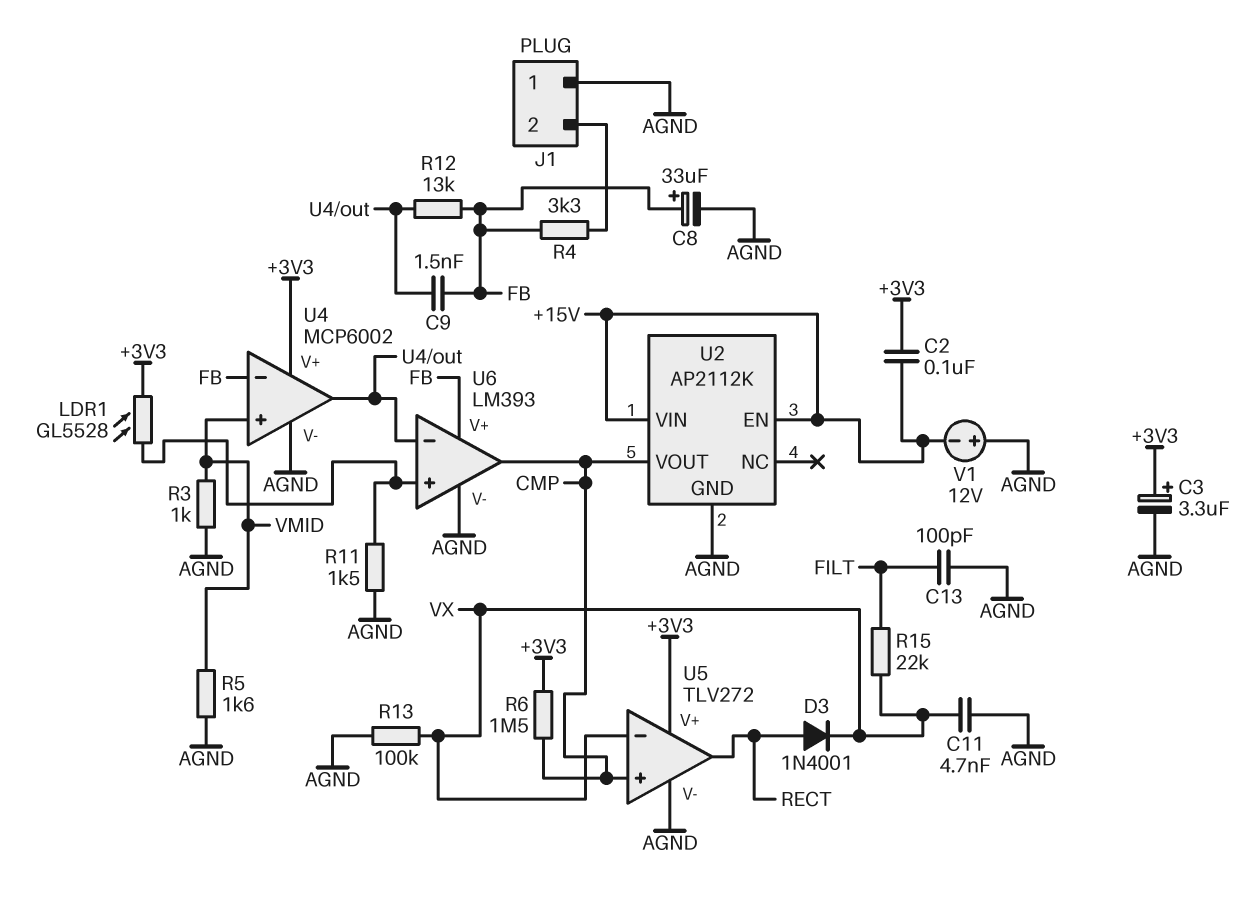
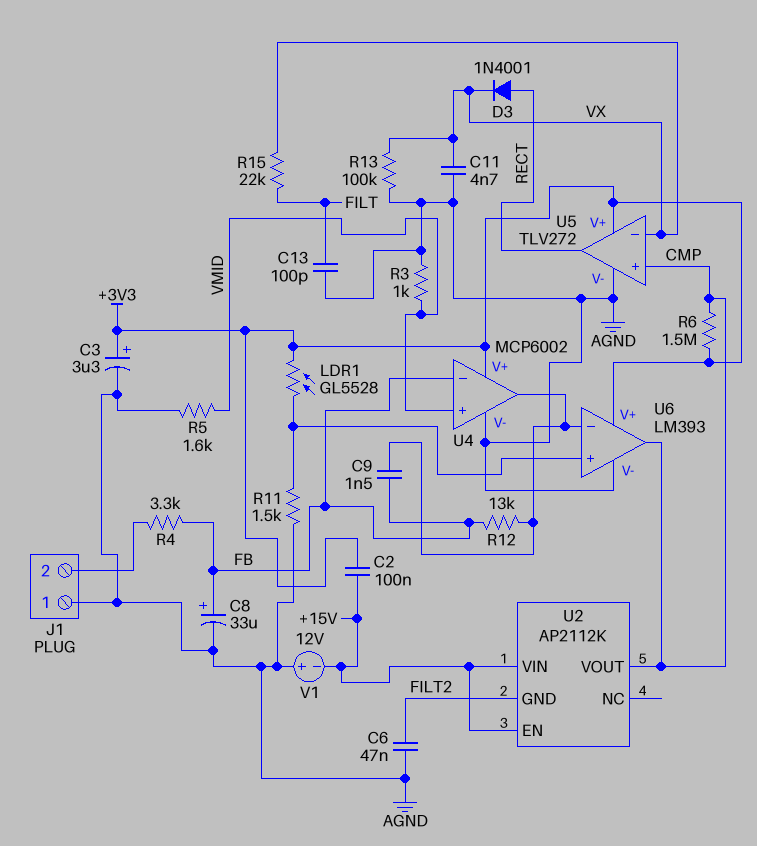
C6: none -> 47nF (AGND, FILT2)
U2 pin GND: AGND -> FILT2
U6 pin V+: FB -> +3V3

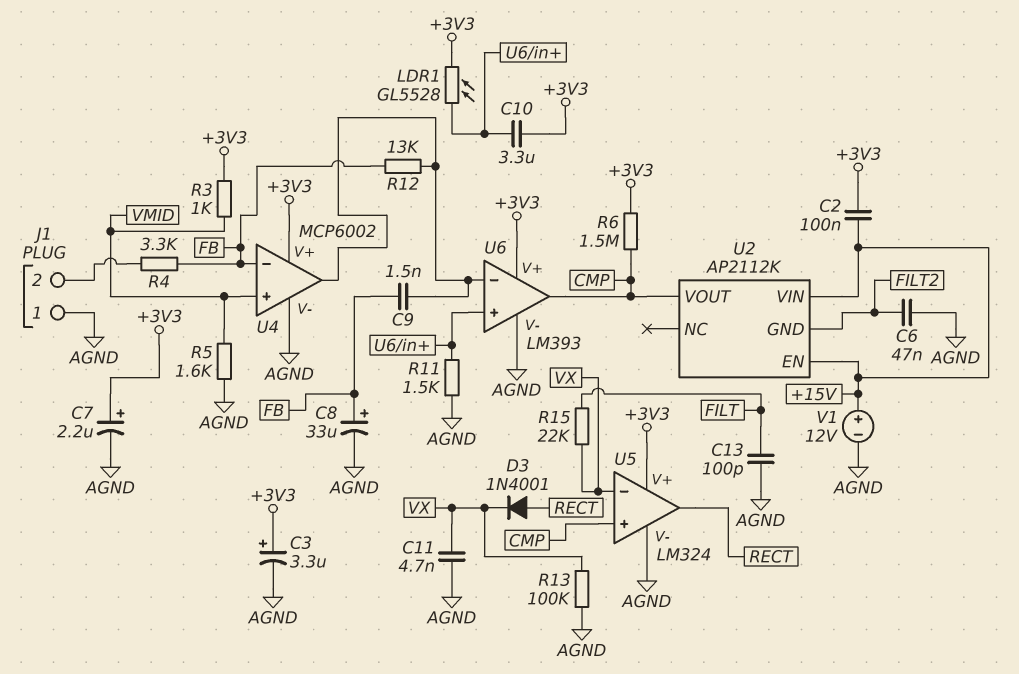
C7: none -> 2.2uF (plus +3V3, minus AGND)
C10: none -> 3.3uF (+3V3, U6/in+)
R3: 1k (AGND, VMID) -> 1k (+3V3, VMID)
U5: TLV272 -> LM324
V1: 12V (plus AGND, minus +15V) -> 12V (plus +15V, minus AGND)

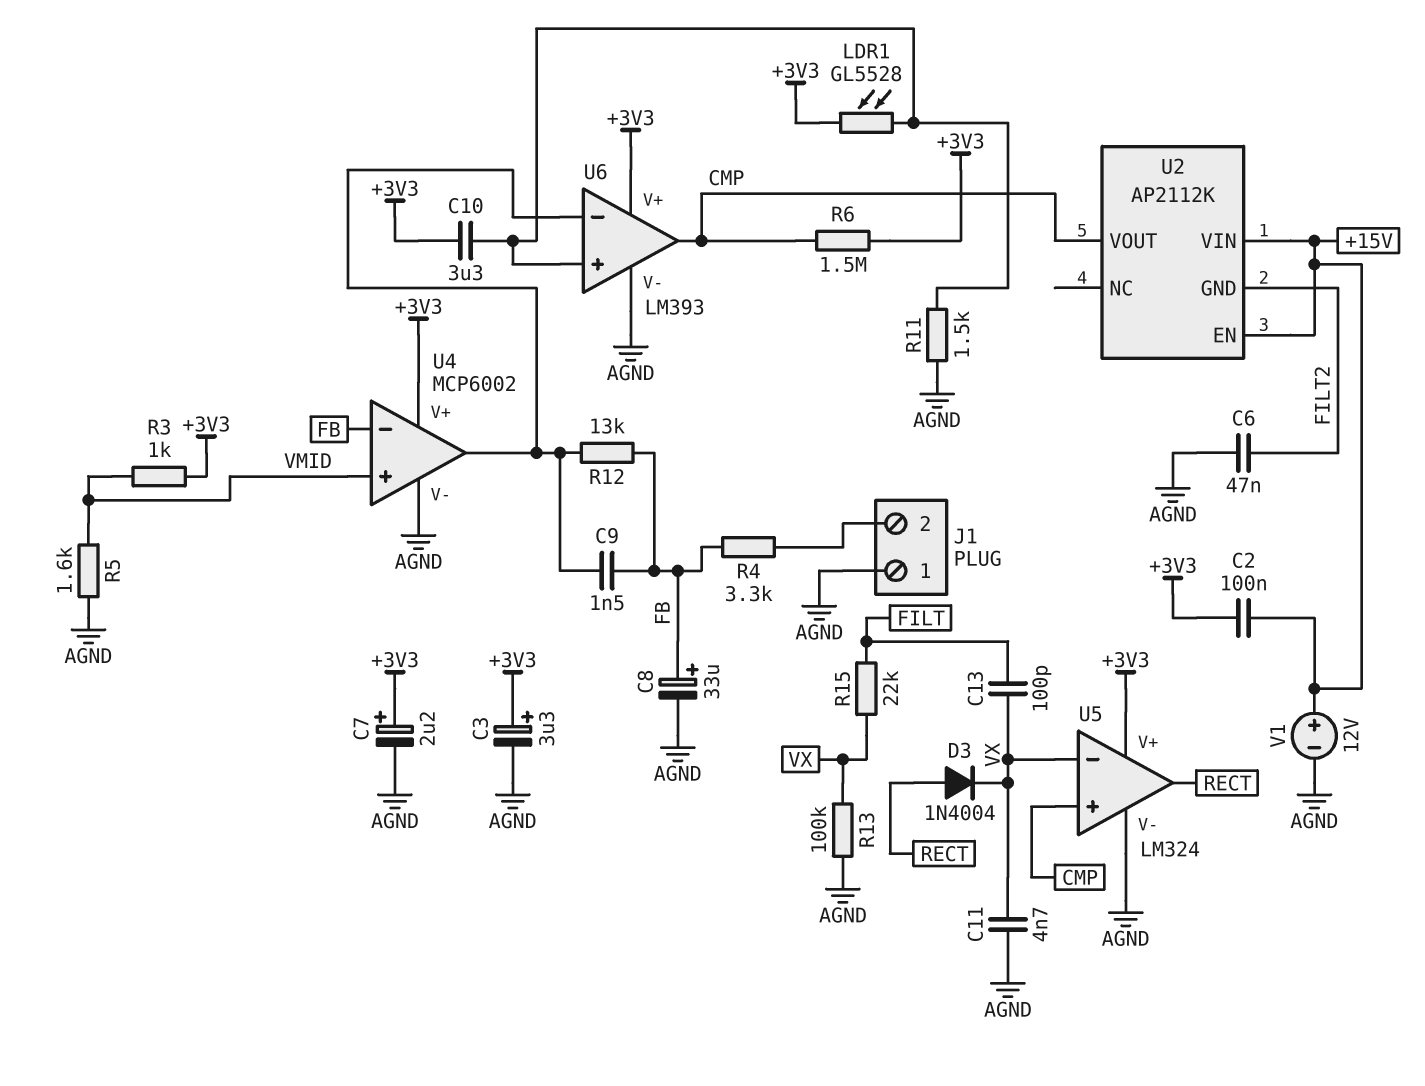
C13: 100pF (AGND, FILT) -> 100pF (FILT, VX)
D3: diode 1N4001 (A RECT, K VX) -> diode 1N4004 (A RECT, K VX)

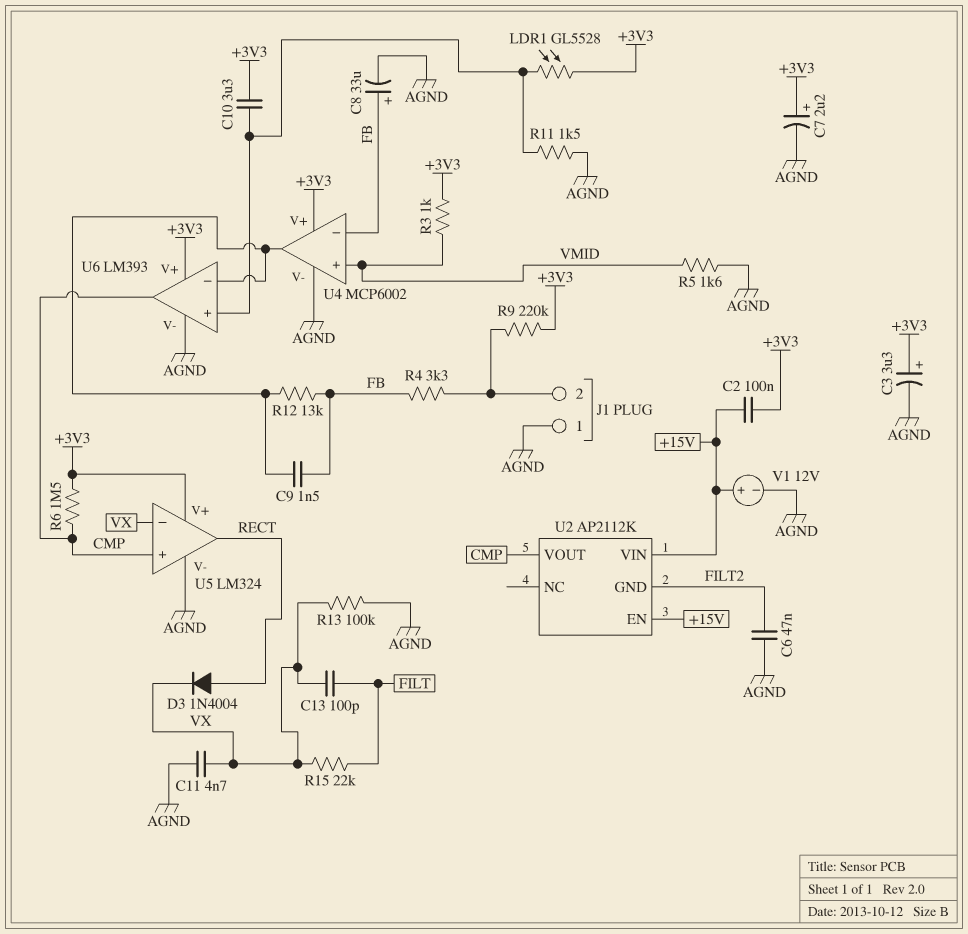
R9: none -> 220k (+3V3, J1/2)

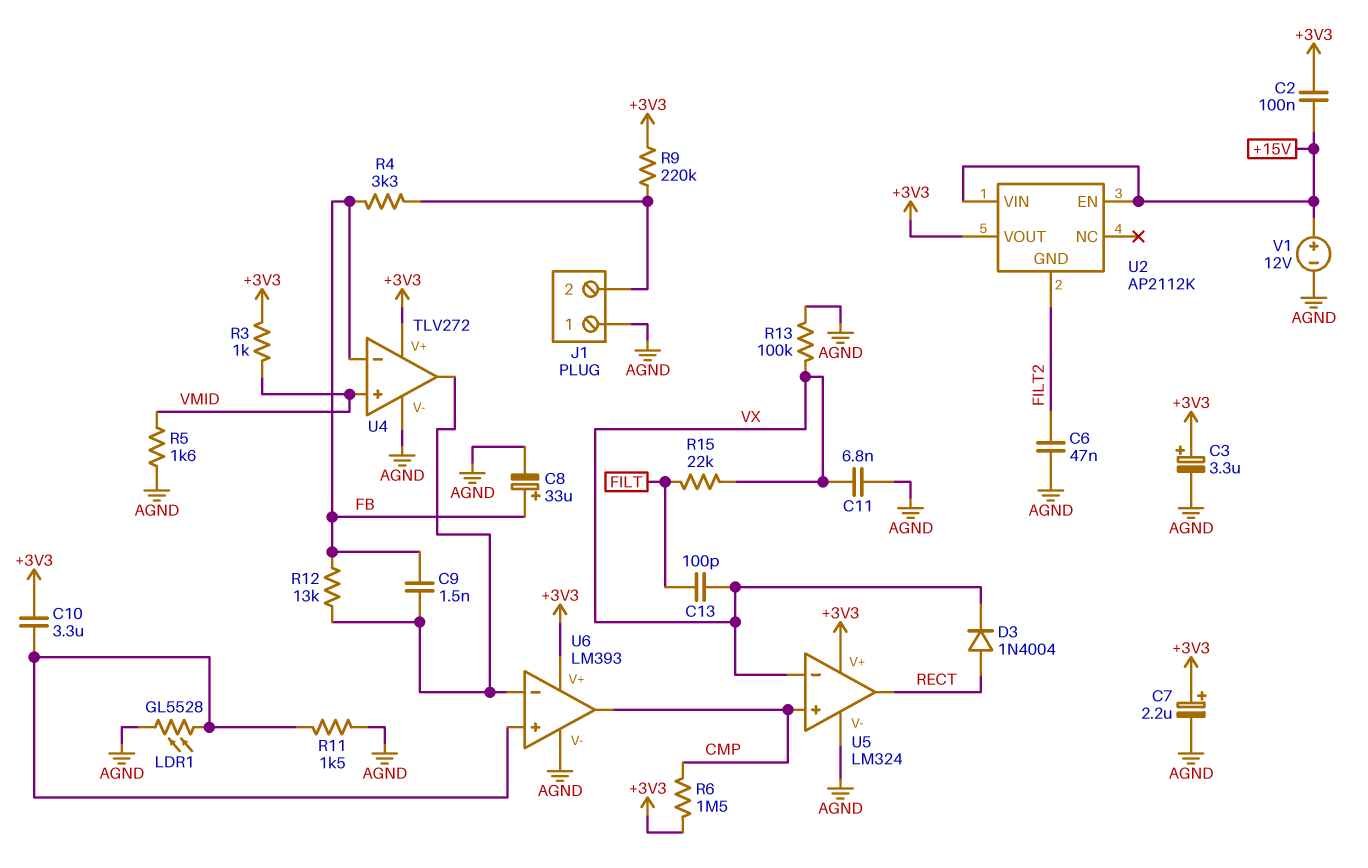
C11: 4.7nF (AGND, VX) -> 6.8nF (AGND, VX)
LDR1: GL5528 (+3V3, U6/in+) -> GL5528 (AGND, U6/in+)
U2 pin VOUT: CMP -> +3V3
U4: MCP6002 -> TLV272

